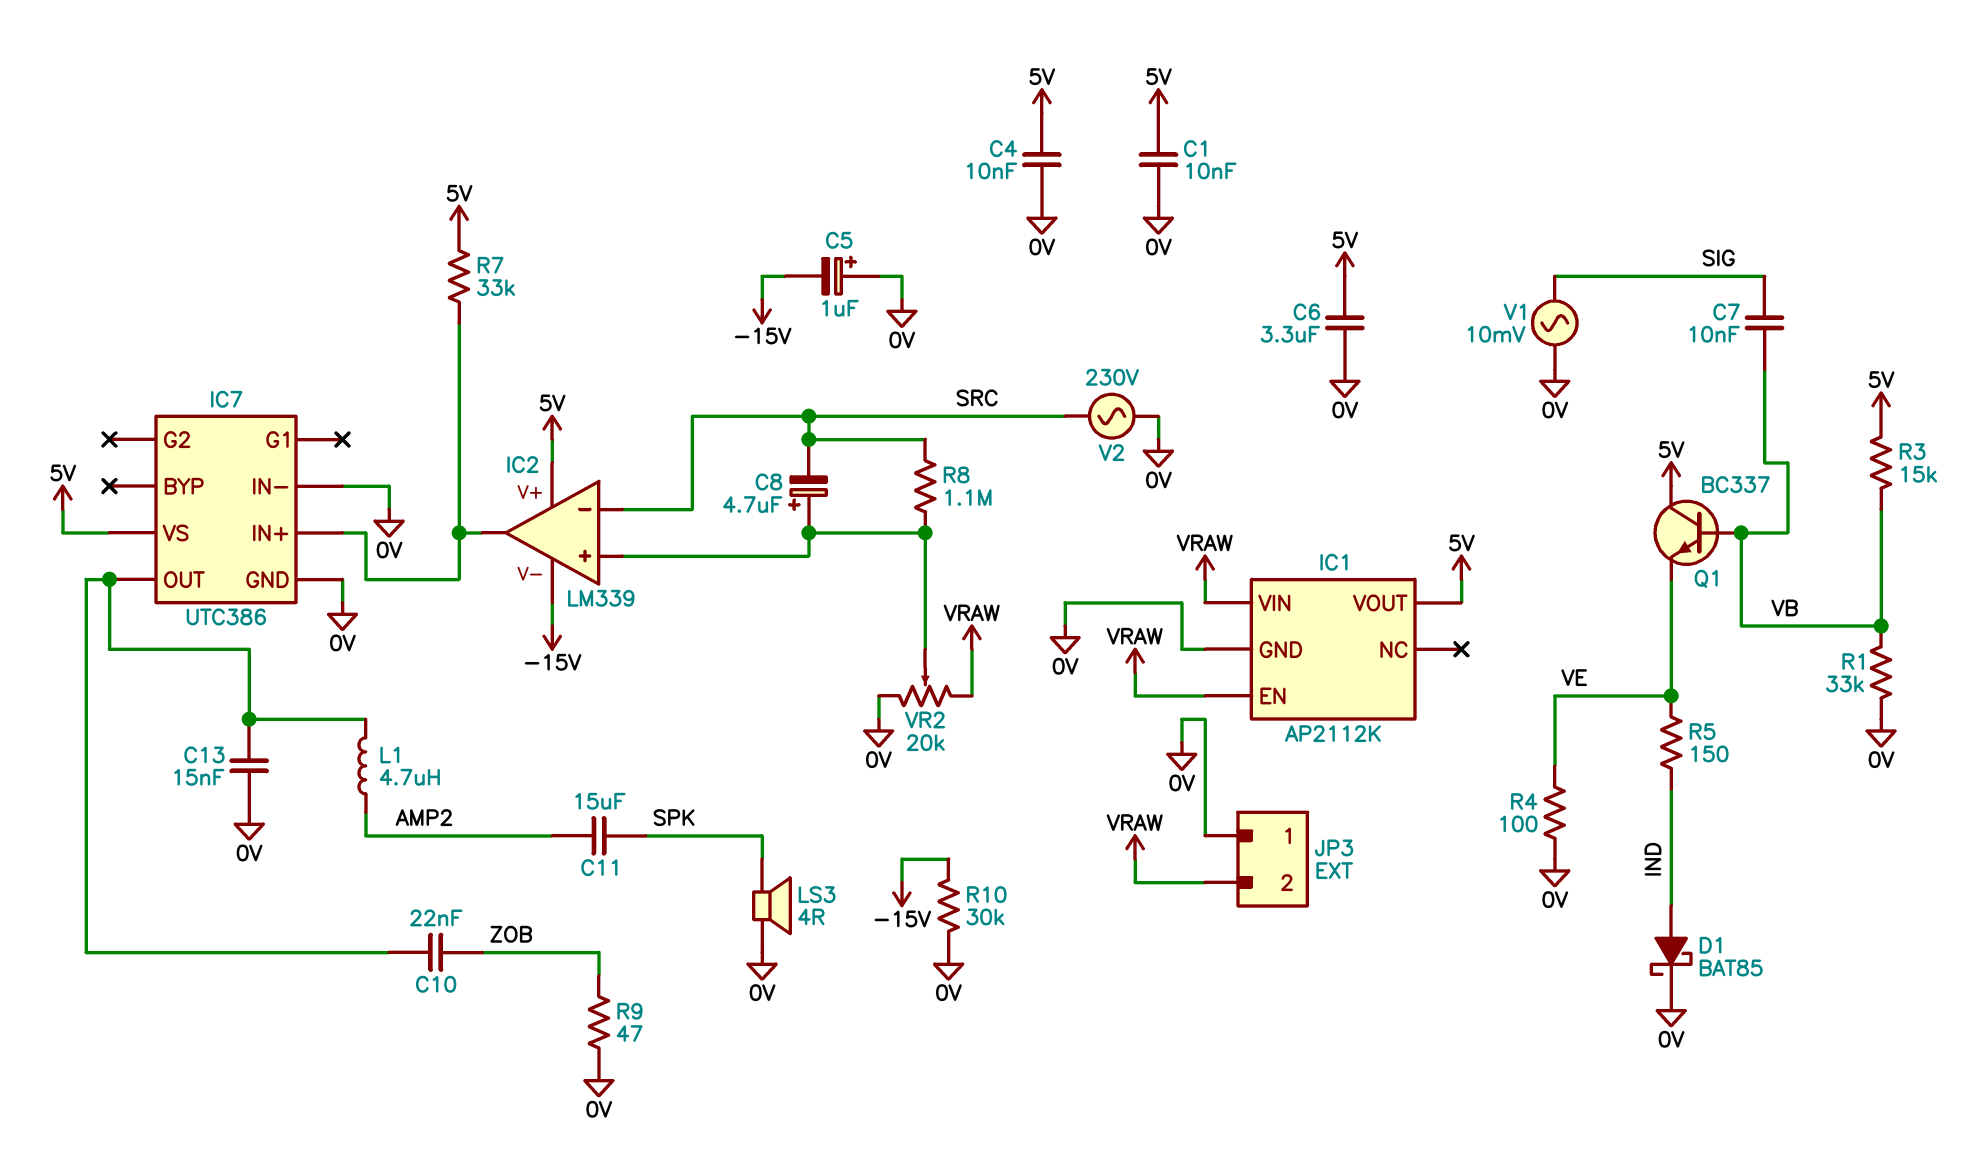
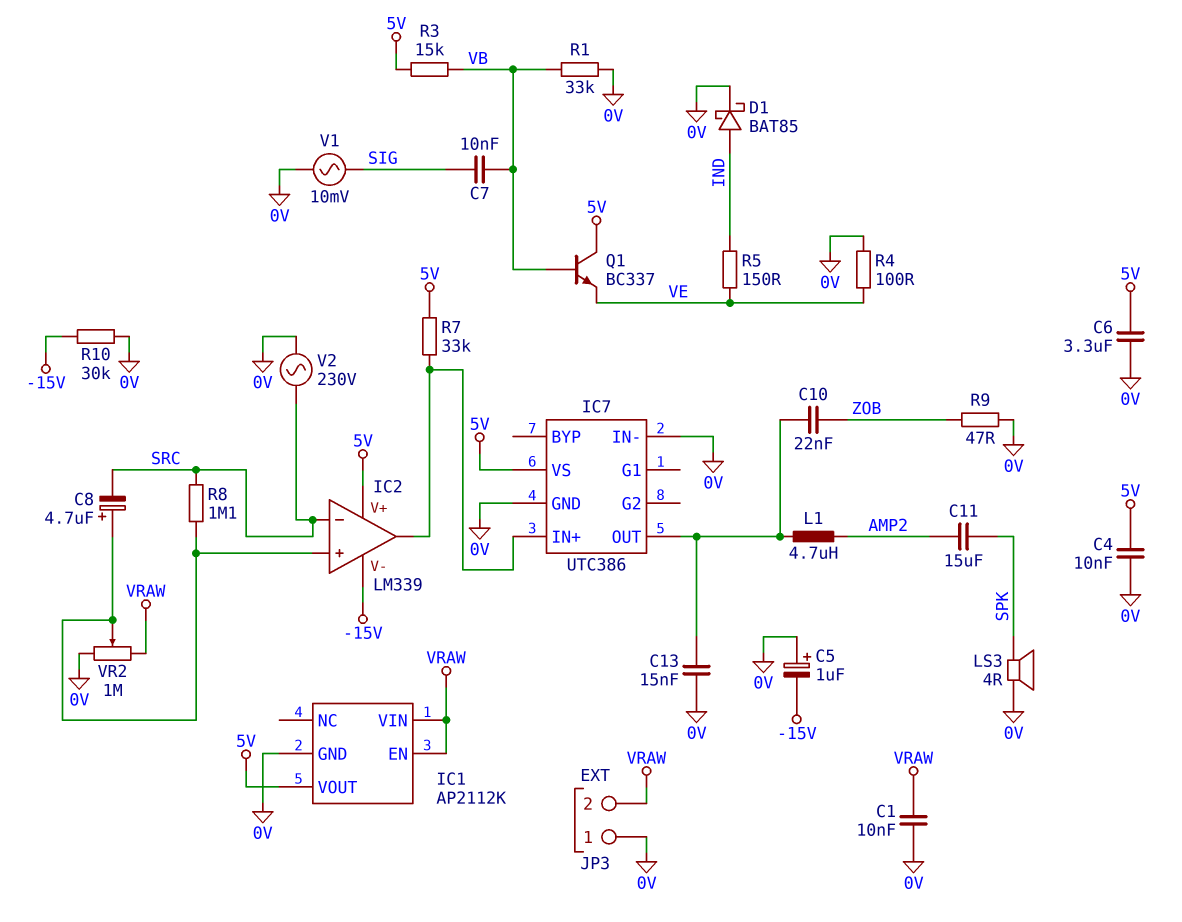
C1: 10nF (0V, 5V) -> 10nF (0V, VRAW)
VR2: 20k (0V, VRAW, wiper IC2/in+) -> 1M (0V, VRAW, wiper IC2/in+)

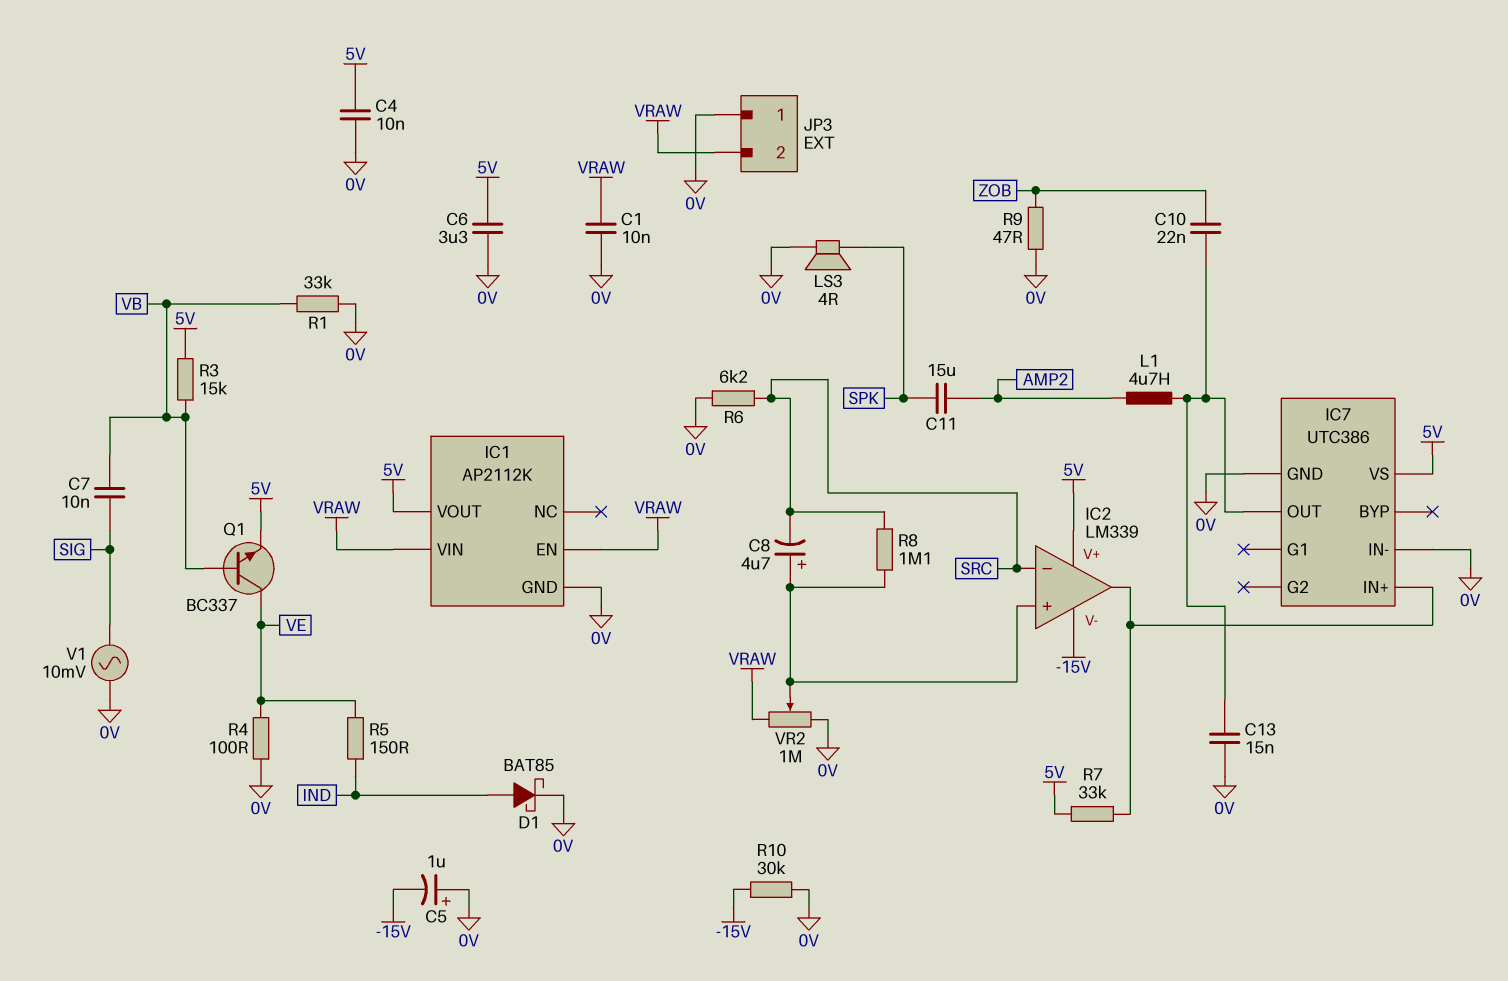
Q1: NPN BC337 (B VB, C 5V, E VE) -> NPN BC337 (B VB, C VE, E 5V)
R6: none -> 6.2k (0V, SRC)
V2: AC 230V (0V, SRC) -> none

